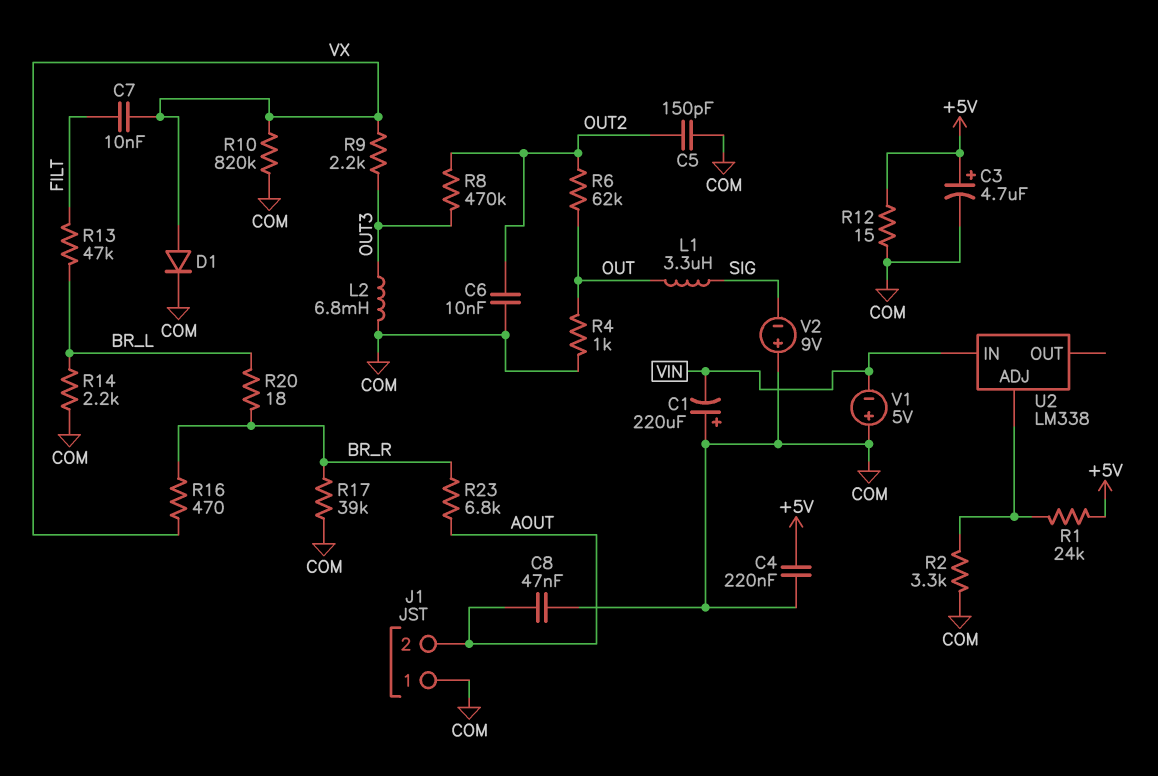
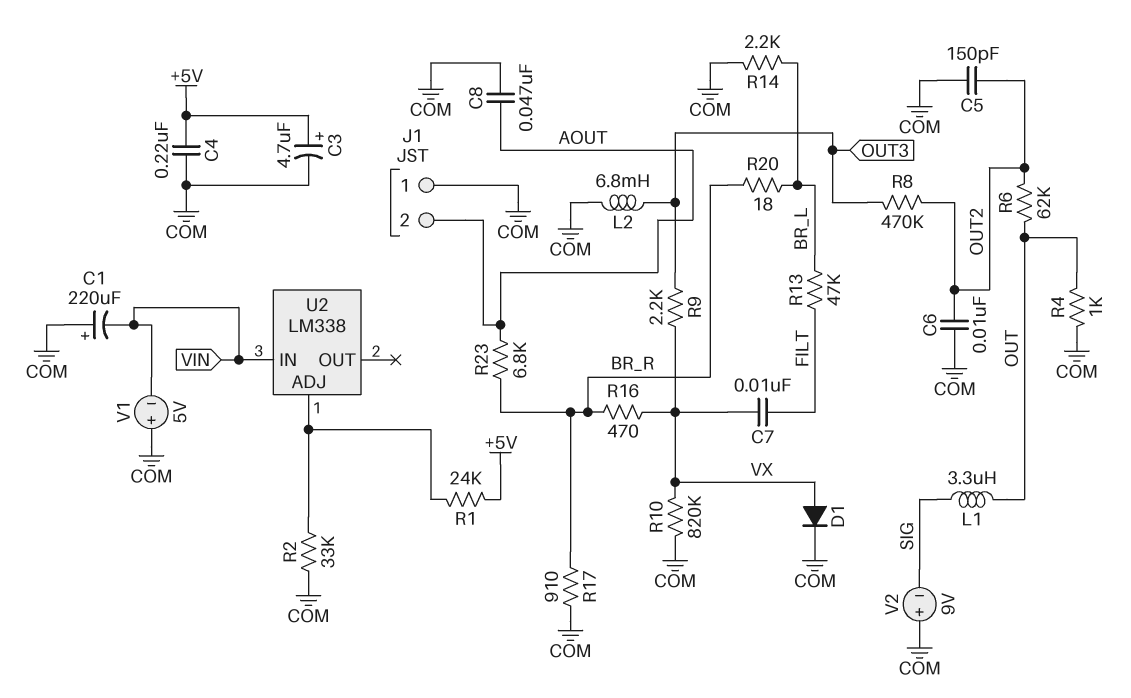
R2: 3.3k (COM, U2/ADJ) -> 33k (COM, U2/ADJ)
R12: 15 (+5V, COM) -> none
R17: 39k (BR_R, COM) -> 910 (BR_R, COM)

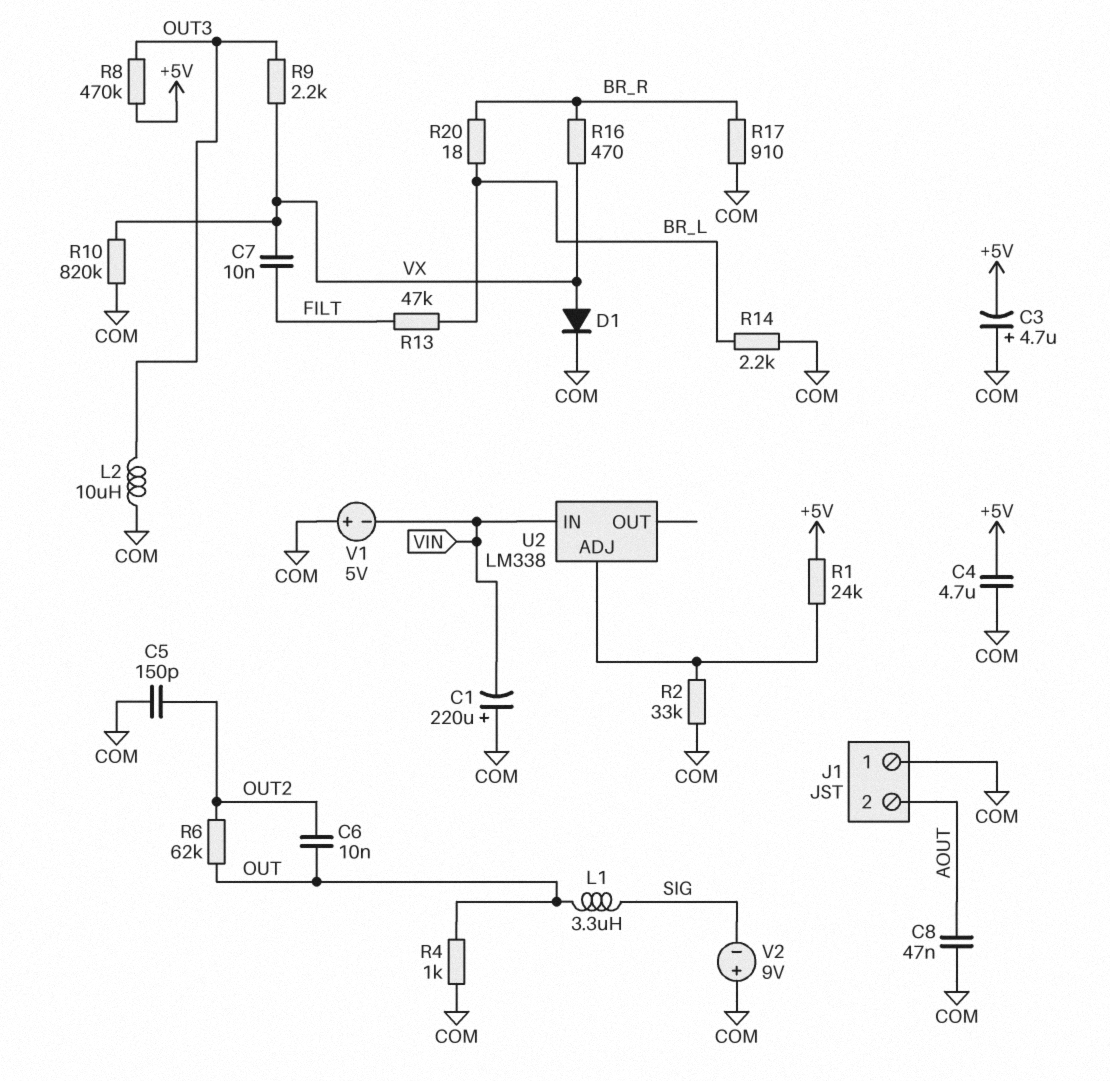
C3: 4.7uF (plus +5V, minus COM) -> 4.7uF (plus COM, minus +5V)
C4: 220nF (+5V, COM) -> 4.7uF (+5V, COM)
C6: 10nF (COM, OUT2) -> 10nF (OUT, OUT2)
L2: 6.8mH (COM, OUT3) -> 10uH (COM, OUT3)
R8: 470k (OUT2, OUT3) -> 470k (+5V, OUT3)
R23: 6.8k (AOUT, BR_R) -> none

